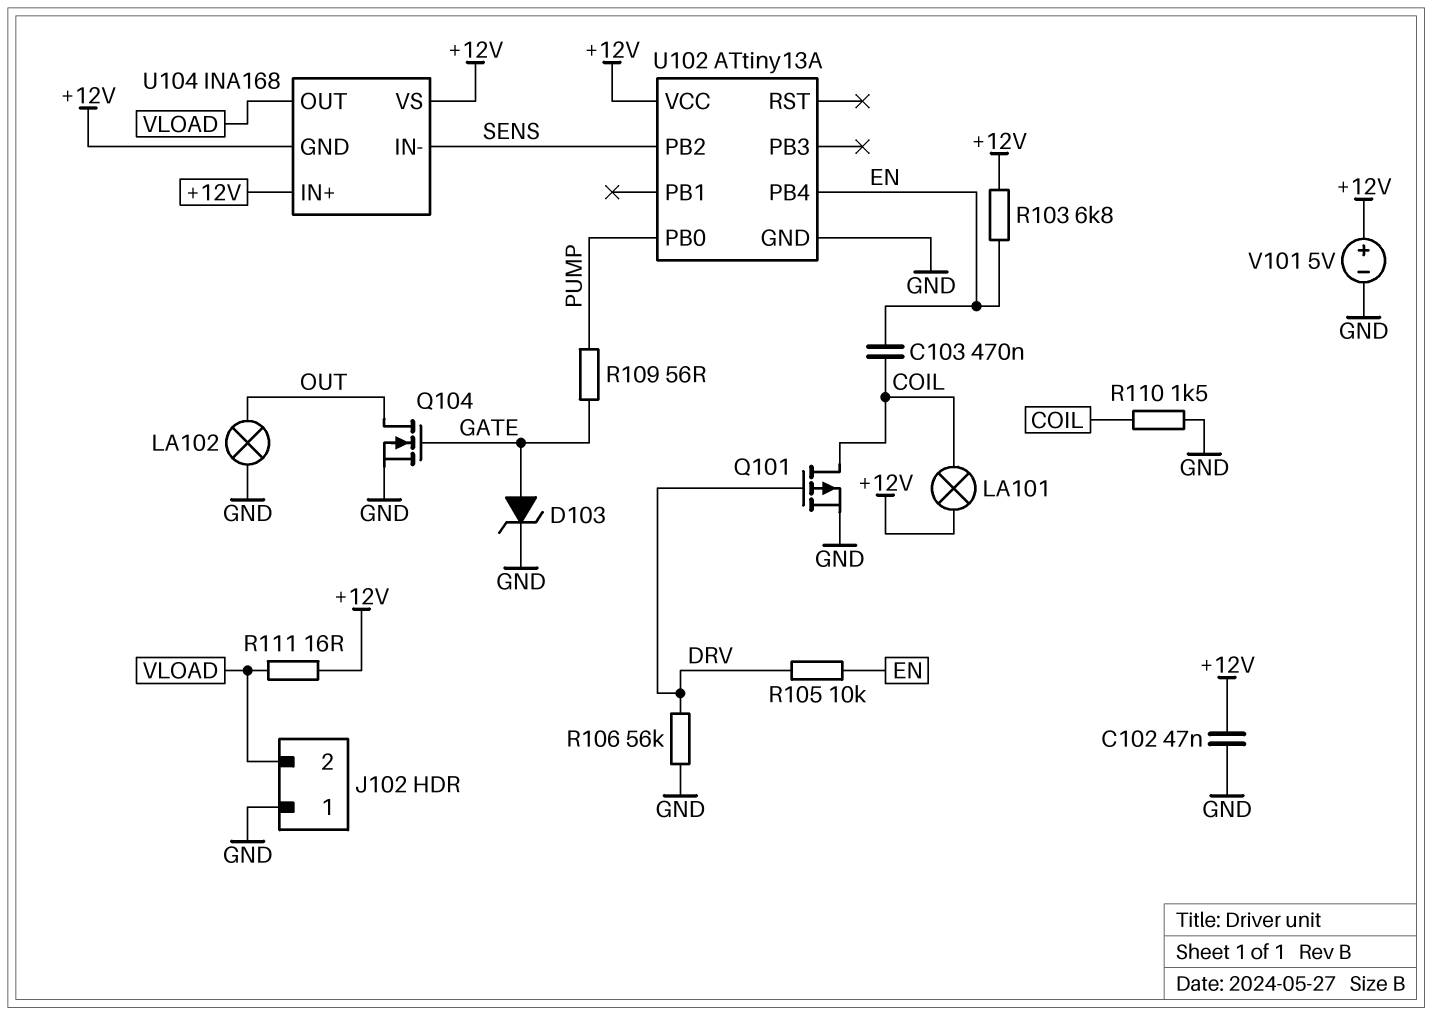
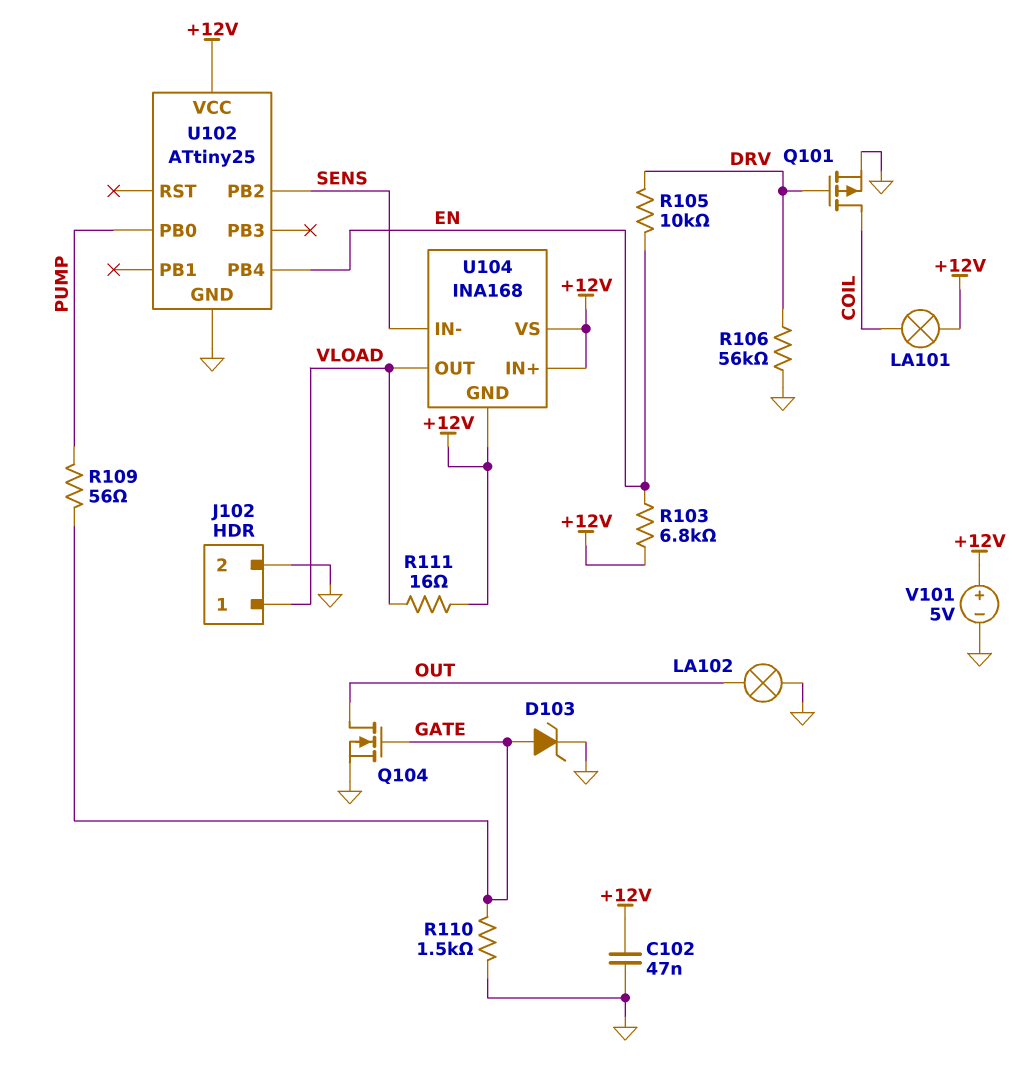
C103: 470nF (COIL, EN) -> none
J102 pin 1: GND -> VLOAD
J102 pin 2: VLOAD -> GND
R110: 1.5k (COIL, GND) -> 1.5k (GATE, GND)
U102: ATtiny13A -> ATtiny25

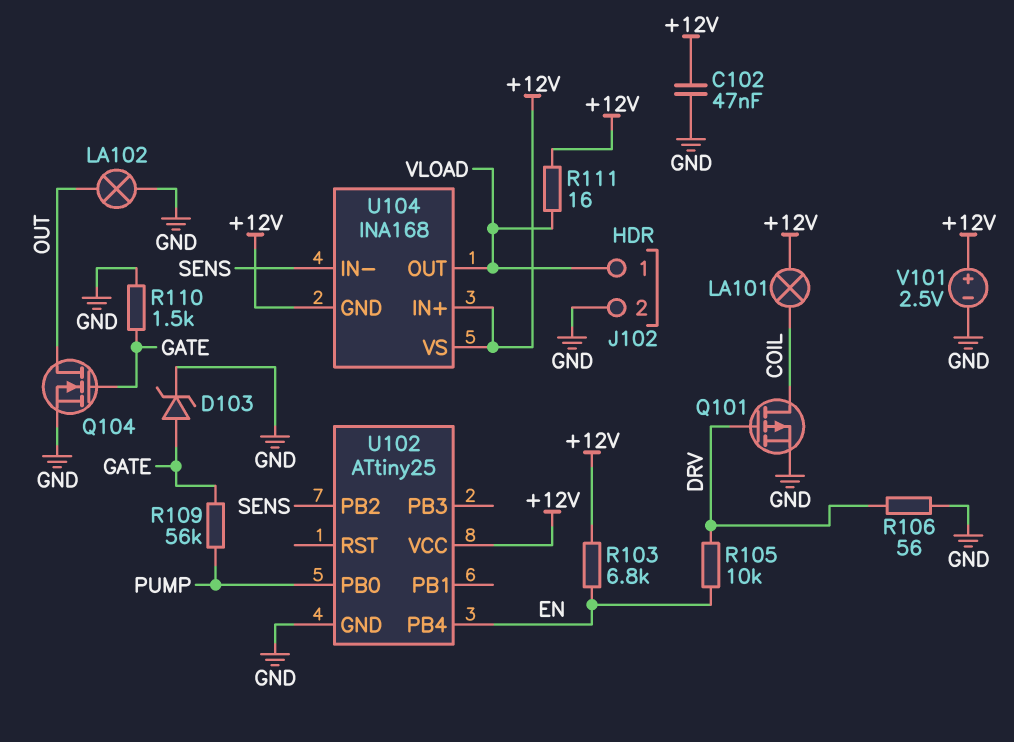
R106: 56k (DRV, GND) -> 56 (DRV, GND)
R109: 56 (GATE, PUMP) -> 56k (GATE, PUMP)
V101: 5V (plus +12V, minus GND) -> 2.5V (plus +12V, minus GND)

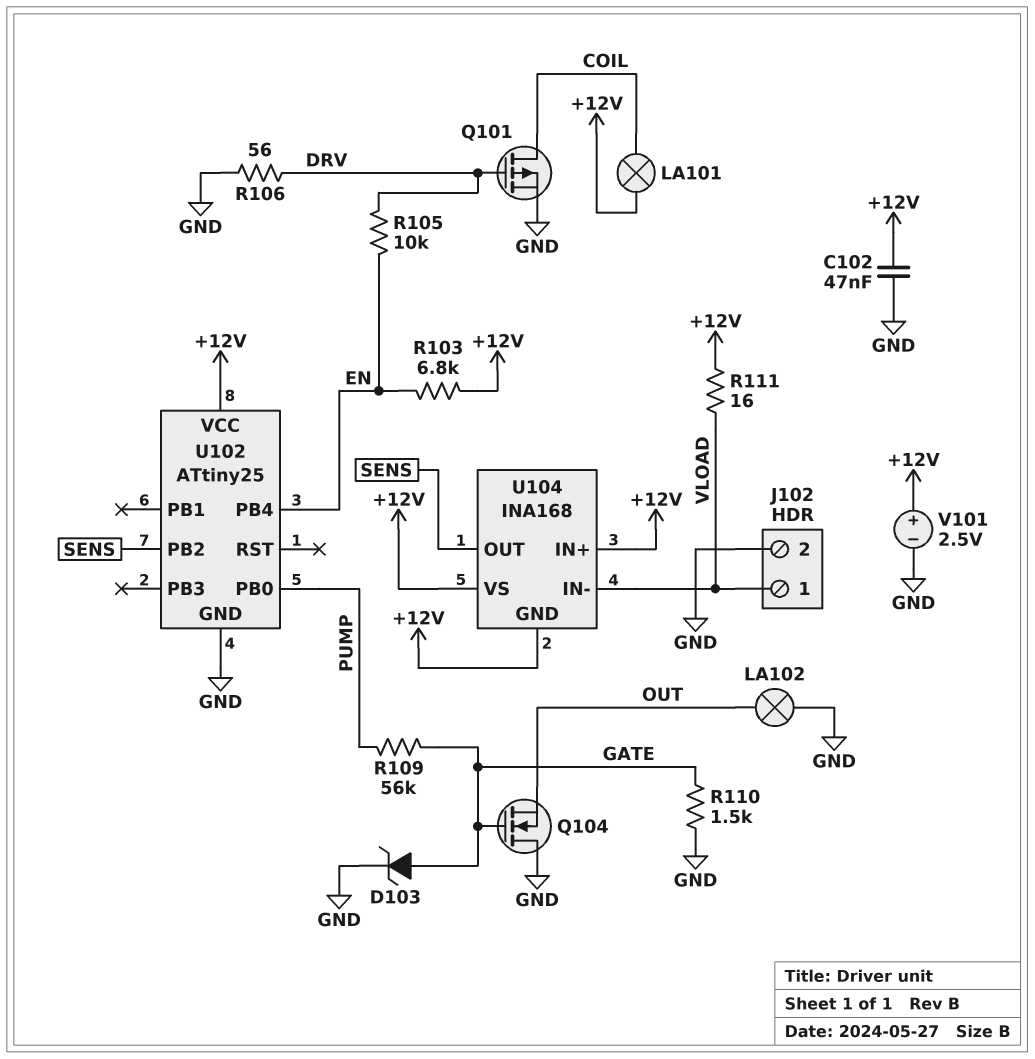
Q104: NMOS (G GATE, D OUT, S GND) -> NMOS (G GATE, D GND, S OUT)
U104 pin IN-: SENS -> VLOAD
U104 pin OUT: VLOAD -> SENS

